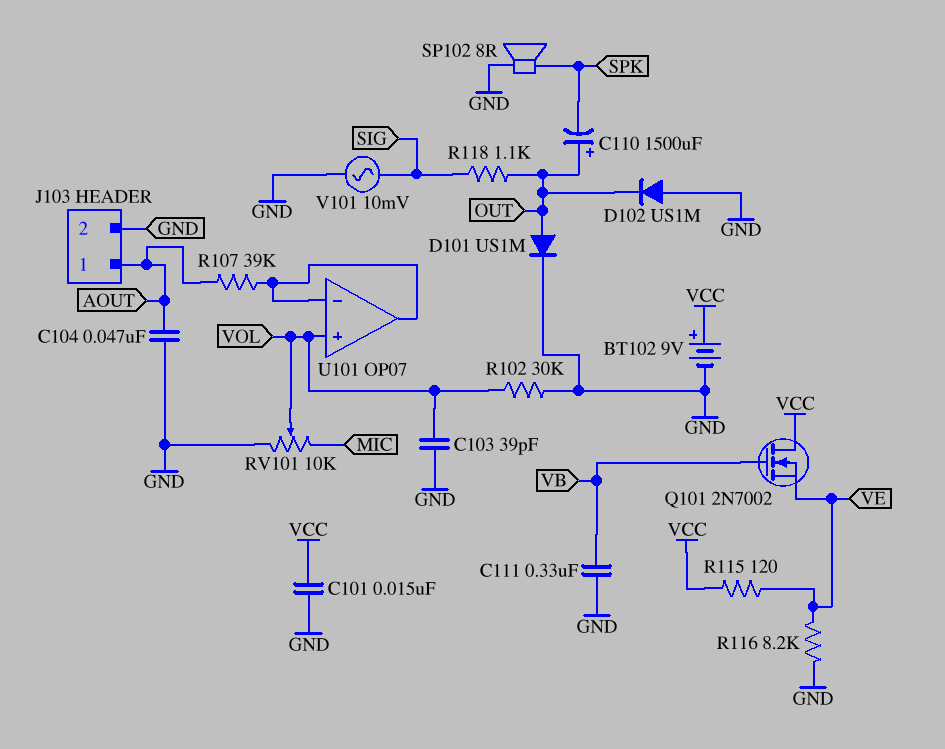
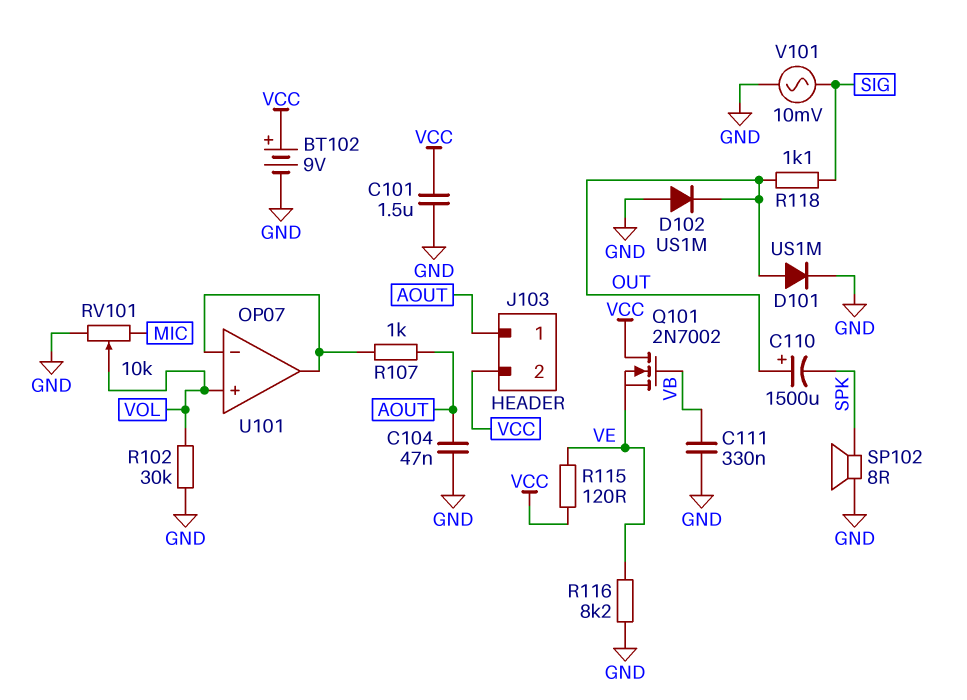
C101: 15nF (GND, VCC) -> 1.5uF (GND, VCC)
C103: 39pF (GND, VOL) -> none
J103 pin 2: GND -> VCC
R107: 39k (AOUT, U101/in-) -> 1k (AOUT, U101/in-)

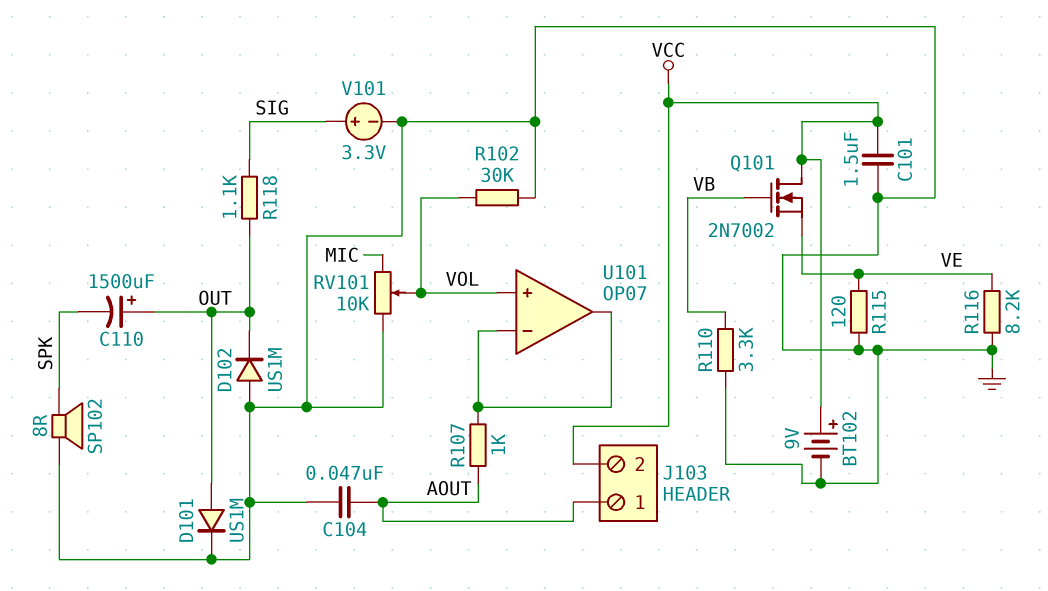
C111: 330nF (GND, VB) -> none
R110: none -> 3.3k (GND, VB)
R115: 120 (VCC, VE) -> 120 (GND, VE)
V101: AC 10mV (GND, SIG) -> 3.3V (plus SIG, minus GND)

